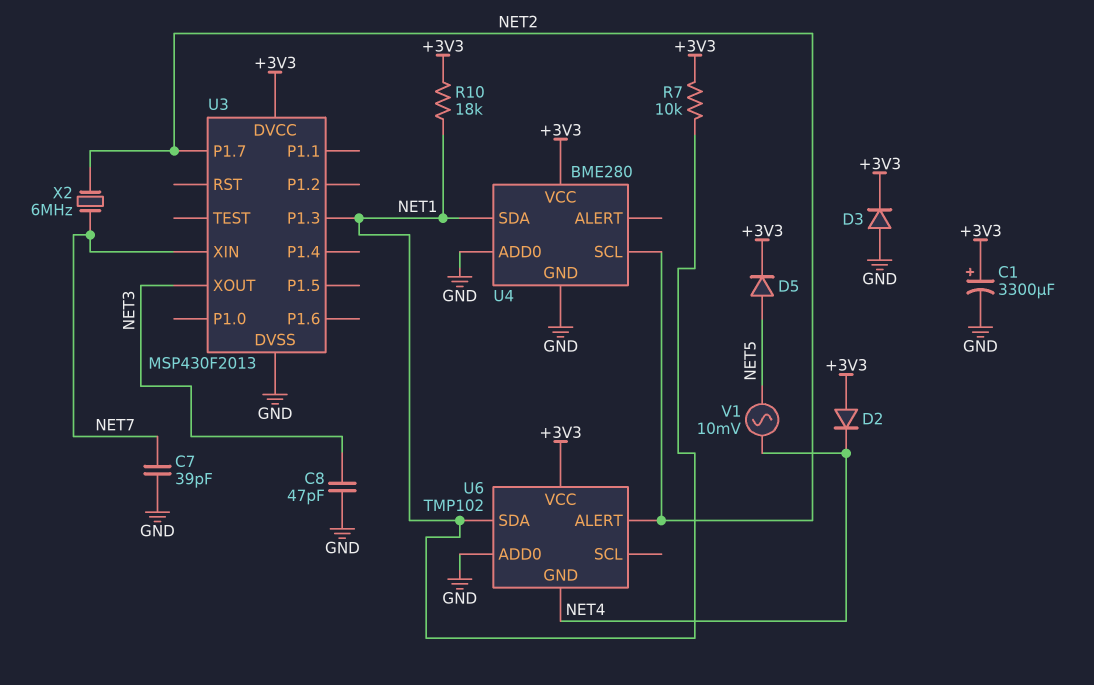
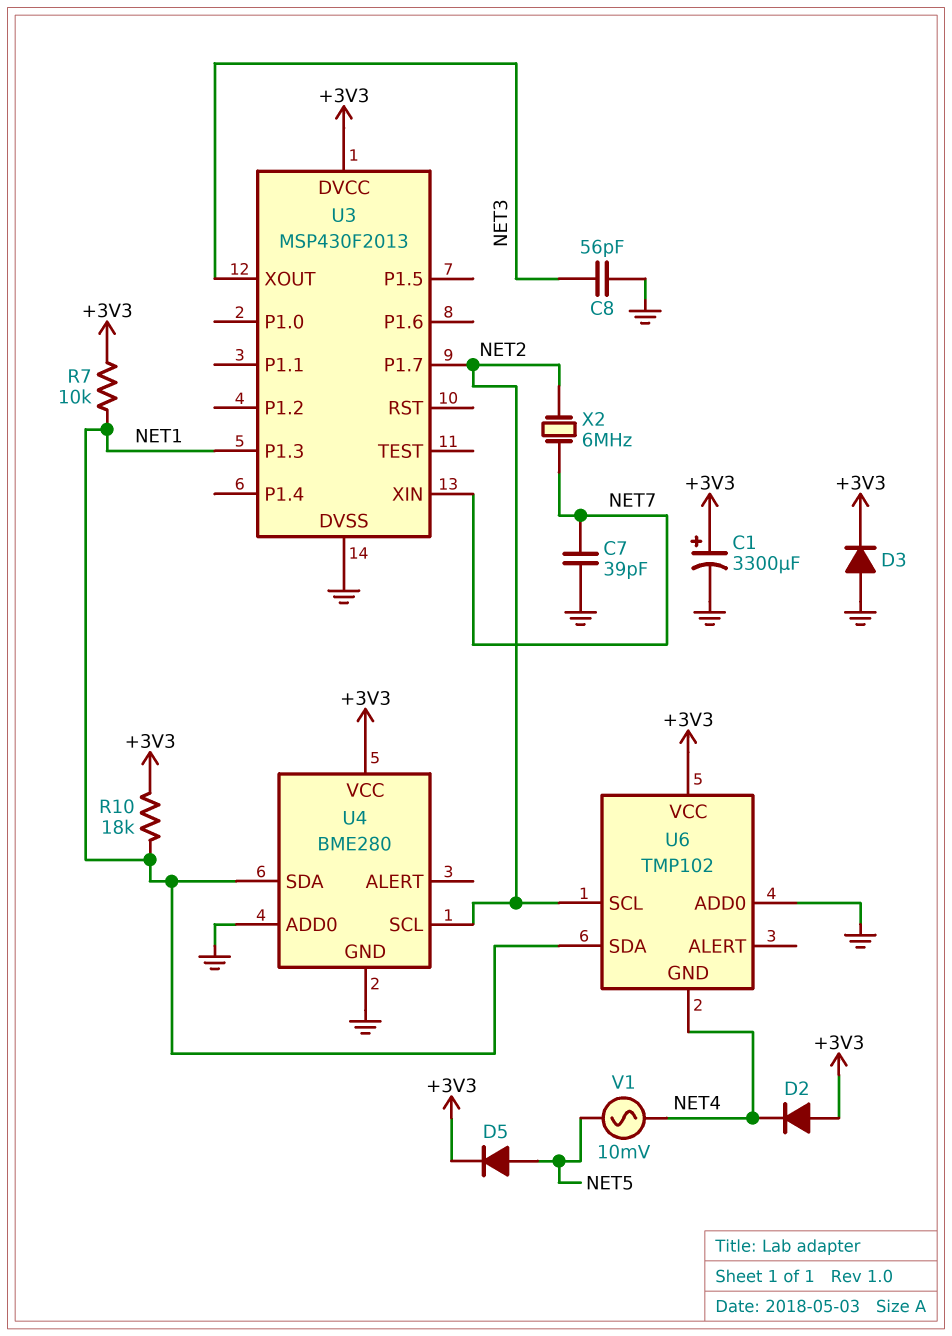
C8: 47pF (GND, NET3) -> 56pF (GND, NET3)
U6 pin ALERT: NET2 -> none
U6 pin SCL: none -> NET2

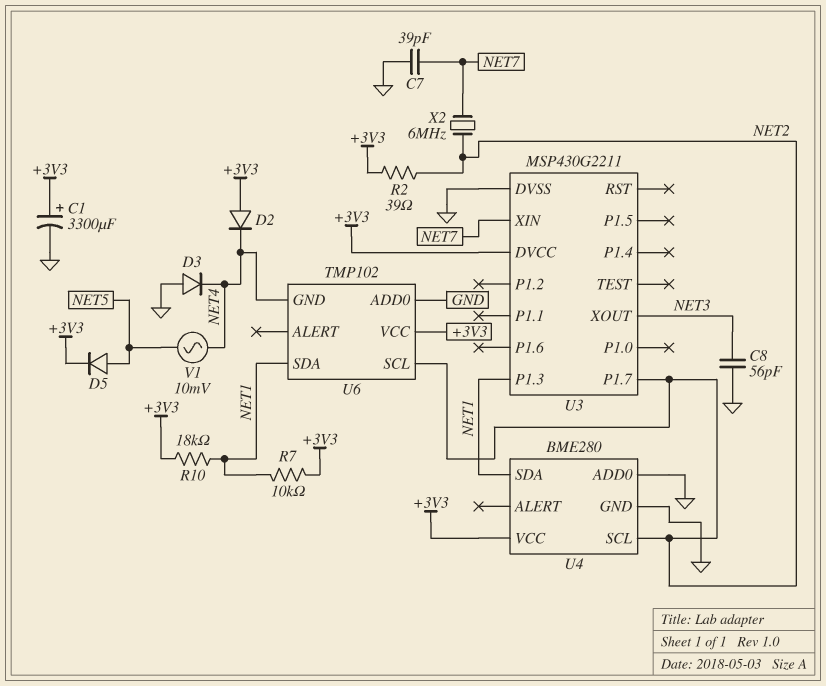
D3: diode (A GND, K +3V3) -> diode (A GND, K NET4)
R2: none -> 39 (+3V3, NET2)
U3: MSP430F2013 -> MSP430G2211

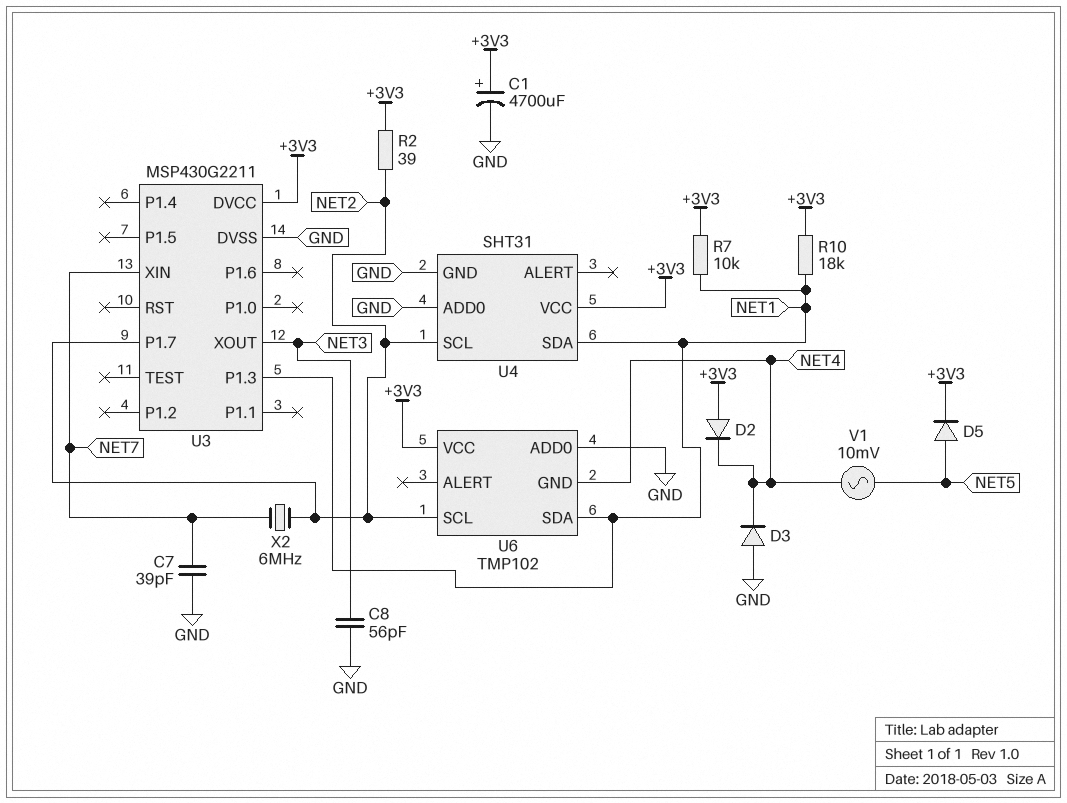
C1: 3300uF (plus +3V3, minus GND) -> 4700uF (plus +3V3, minus GND)
U4: BME280 -> SHT31

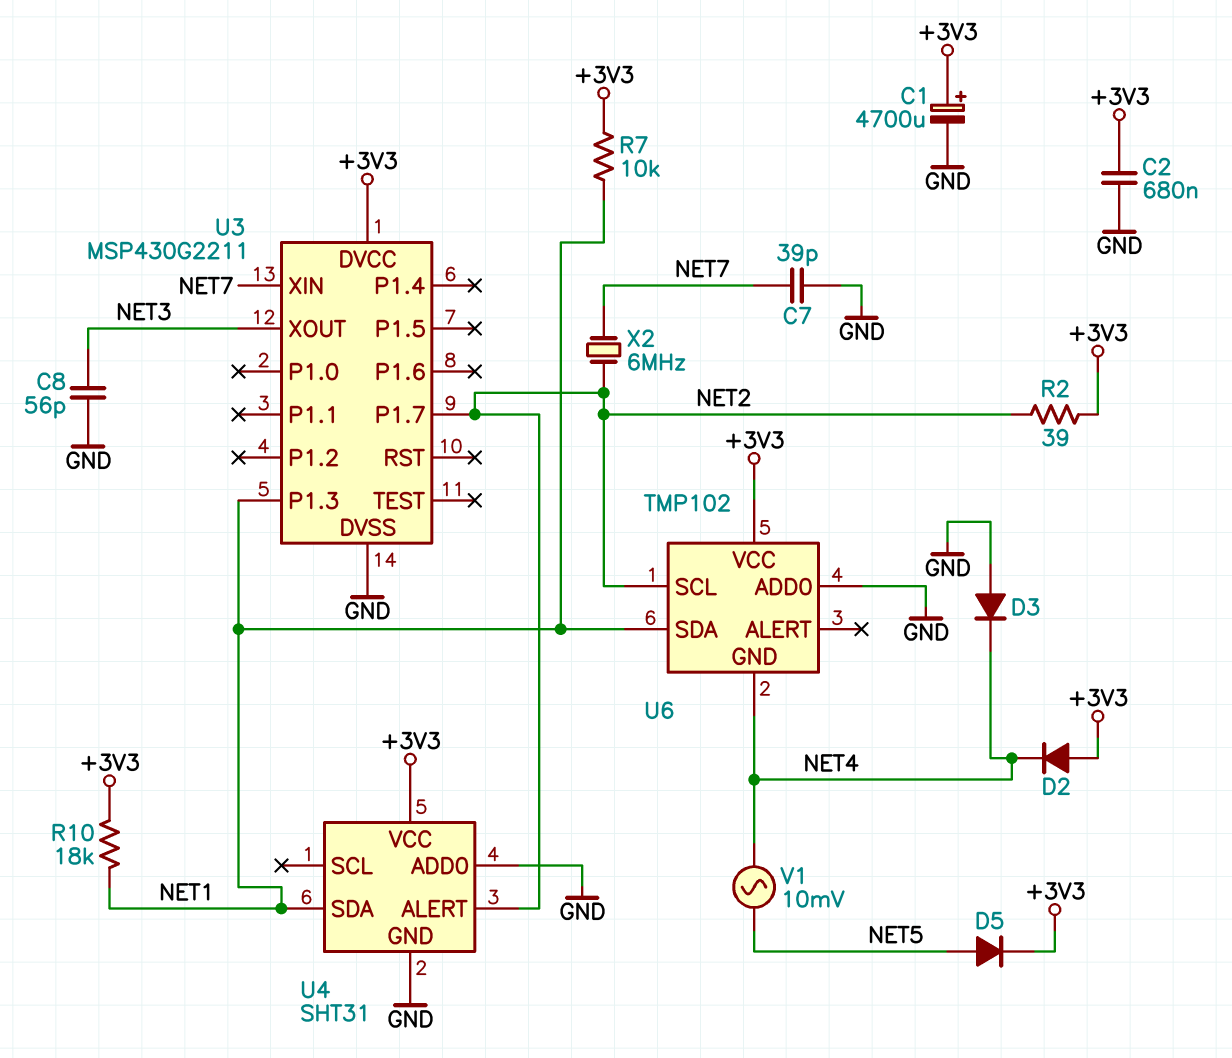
C2: none -> 680nF (+3V3, GND)
U4 pin ALERT: none -> NET2
U4 pin SCL: NET2 -> none

